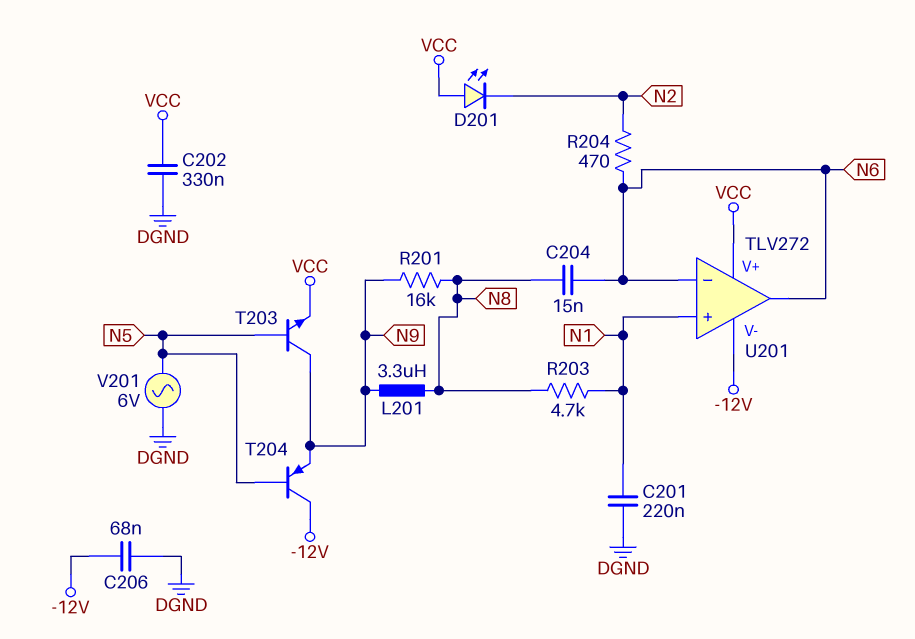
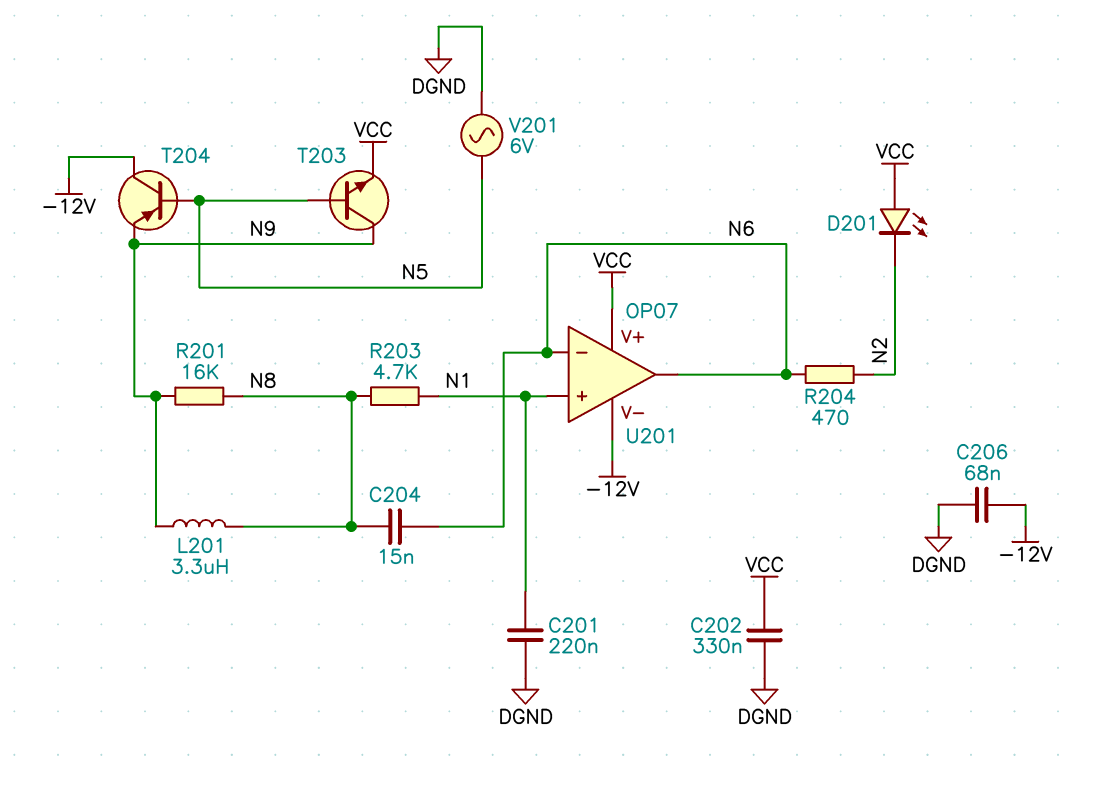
U201: TLV272 -> OP07

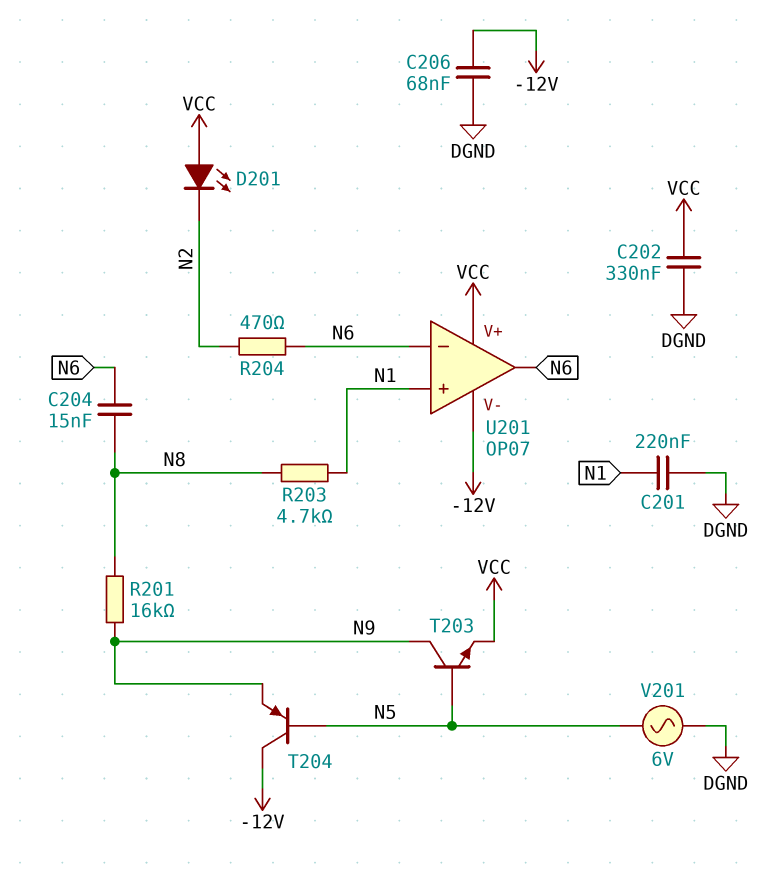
L201: 3.3uH (N8, N9) -> none

